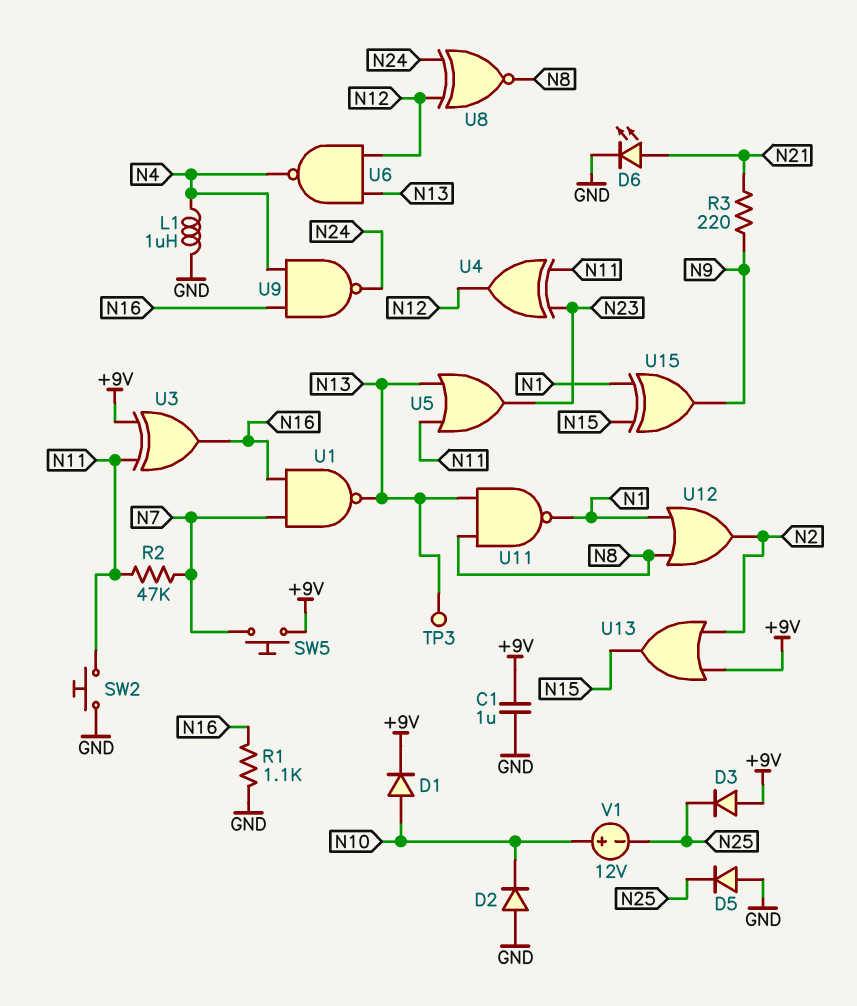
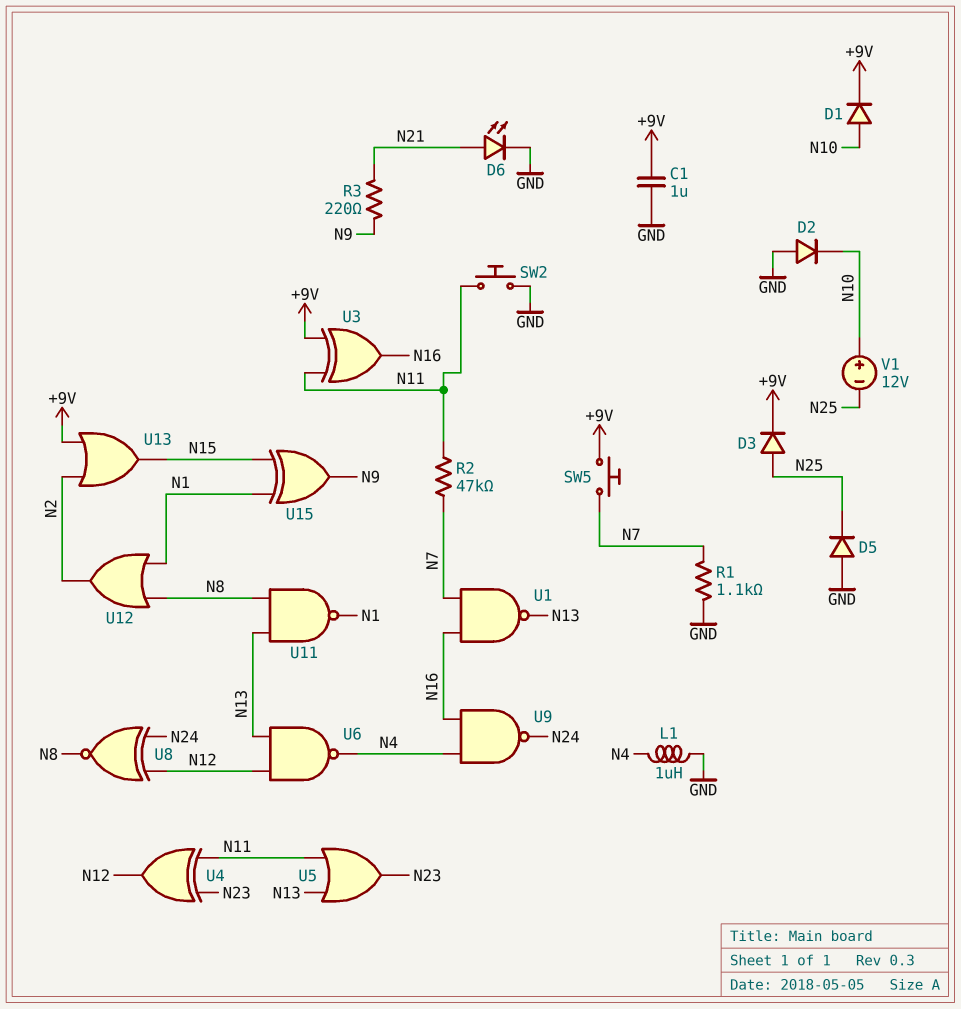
D3: diode (A +9V, K N25) -> diode (A N25, K +9V)
R1: 1.1k (GND, N16) -> 1.1k (GND, N7)
TP3: test point (N13) -> none

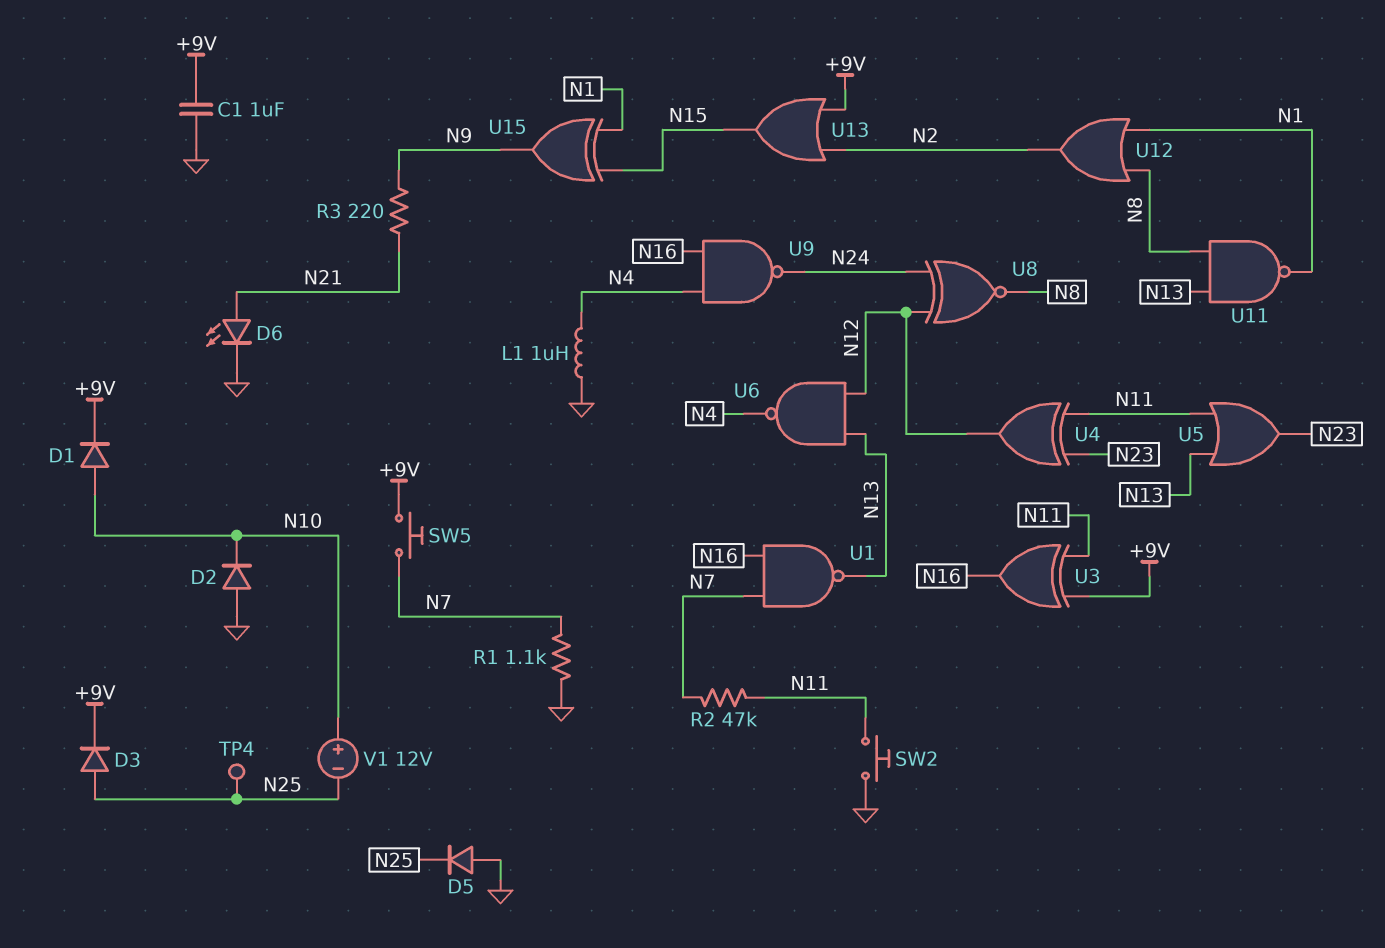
TP4: none -> test point (N25)

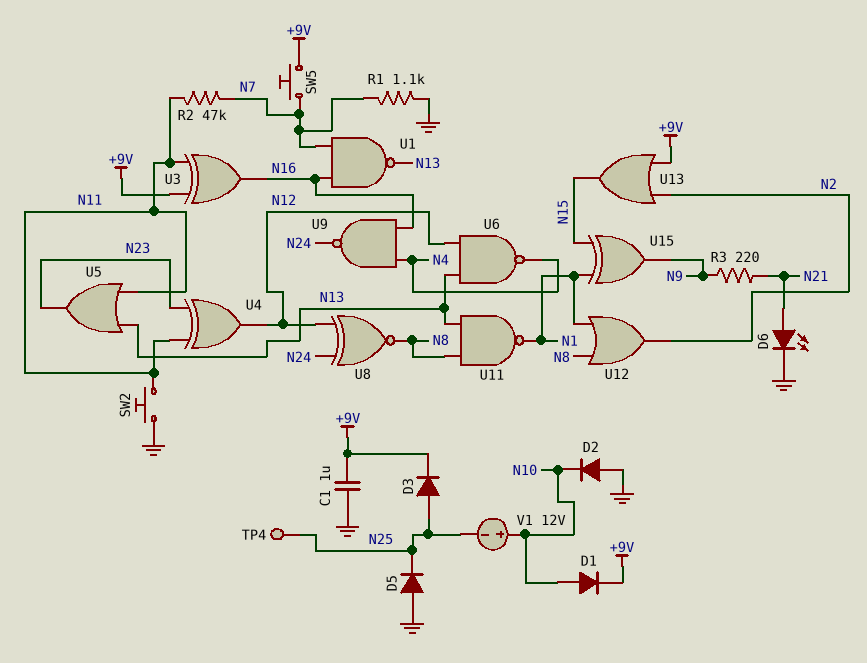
L1: 1uH (GND, N4) -> none

